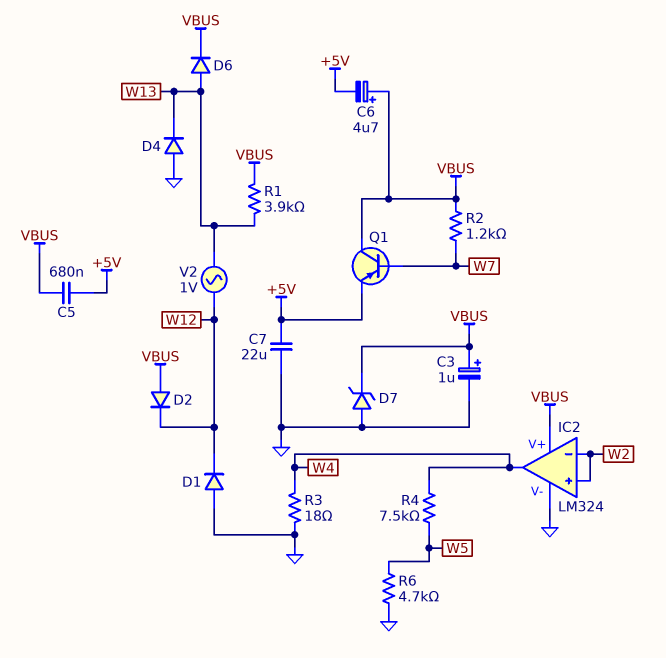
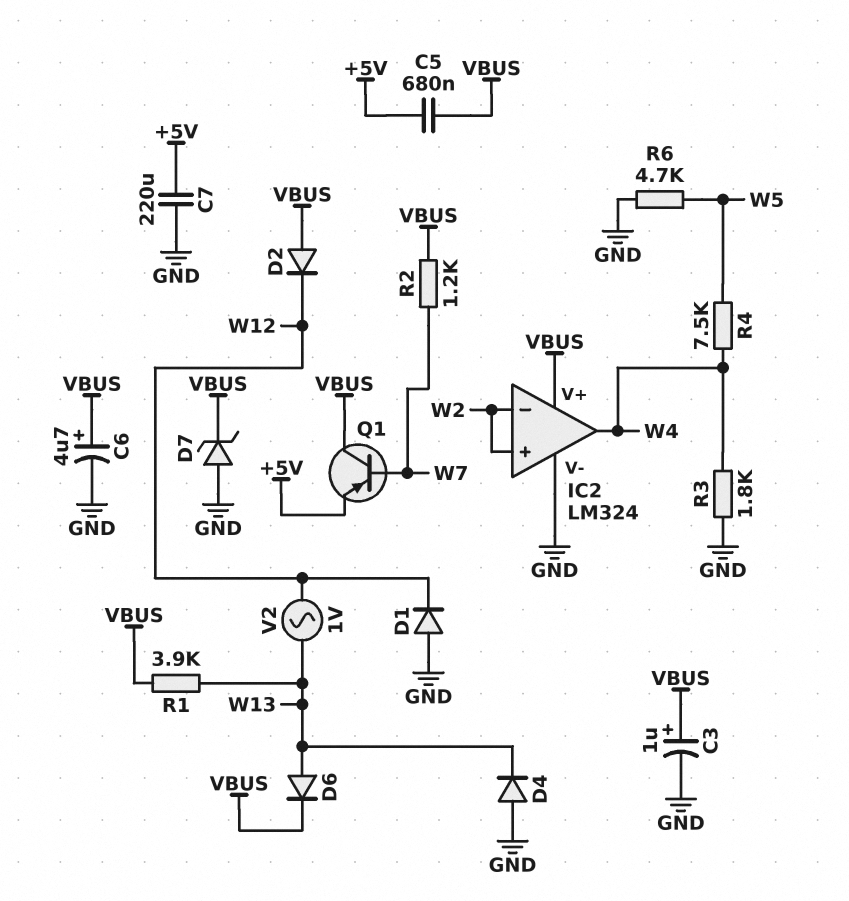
C6: 4.7uF (plus VBUS, minus +5V) -> 4.7uF (plus VBUS, minus GND)
C7: 22uF (+5V, GND) -> 220uF (+5V, GND)
R3: 18 (GND, W4) -> 1.8k (GND, W4)

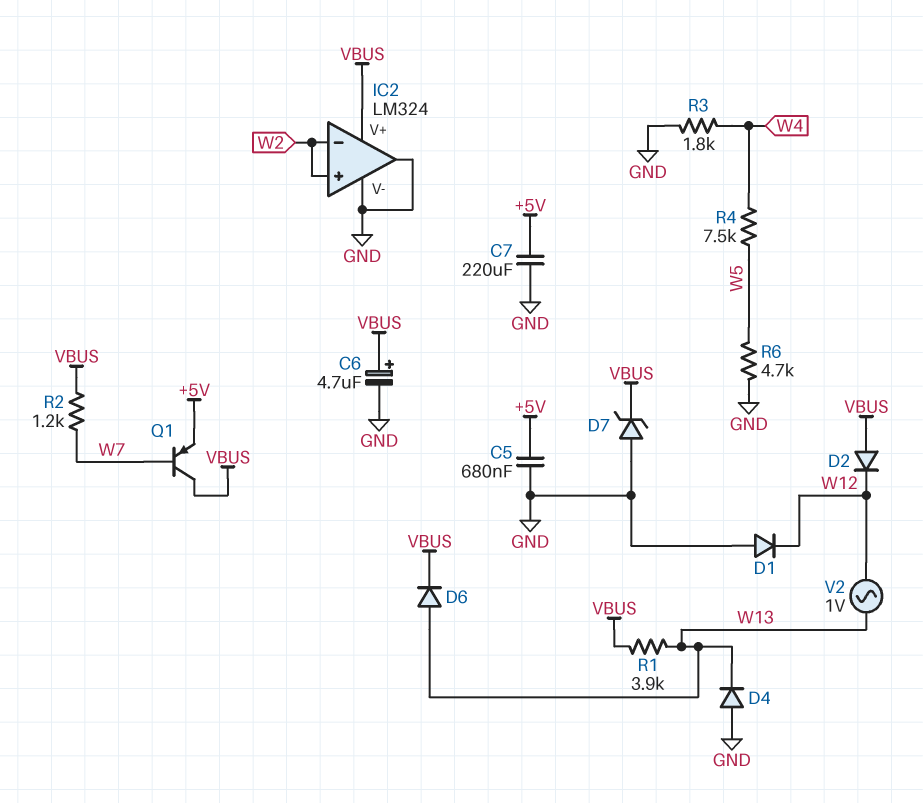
C3: 1uF (plus VBUS, minus GND) -> none
C5: 680nF (+5V, VBUS) -> 680nF (+5V, GND)
IC2 pin out: W4 -> GND

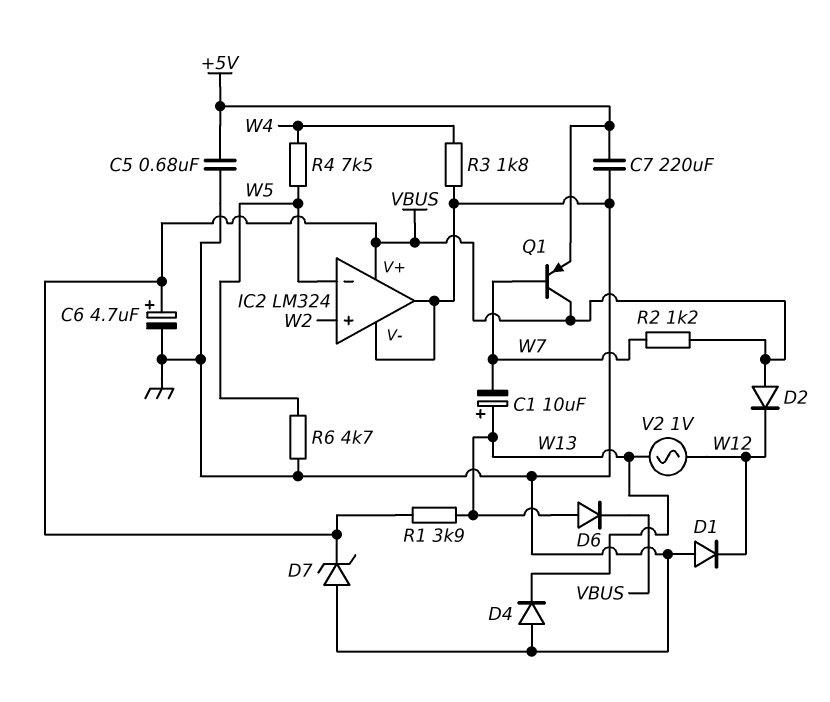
C1: none -> 10uF (plus W13, minus W7)
IC2 pin in-: W2 -> W5

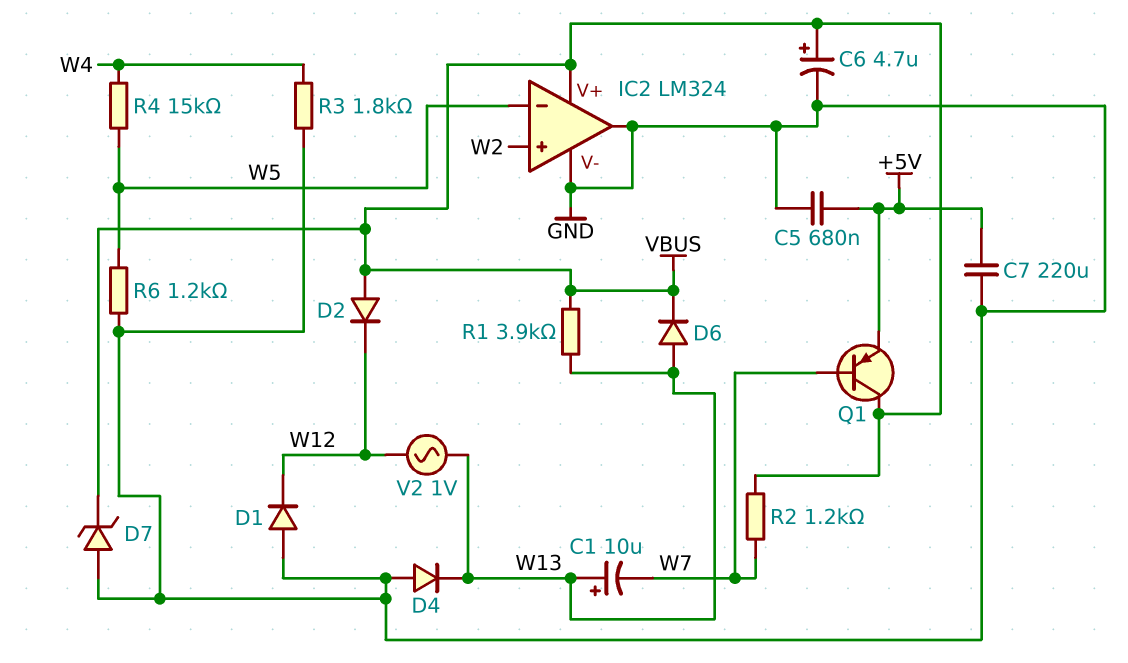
R4: 7.5k (W4, W5) -> 15k (W4, W5)
R6: 4.7k (GND, W5) -> 1.2k (GND, W5)

